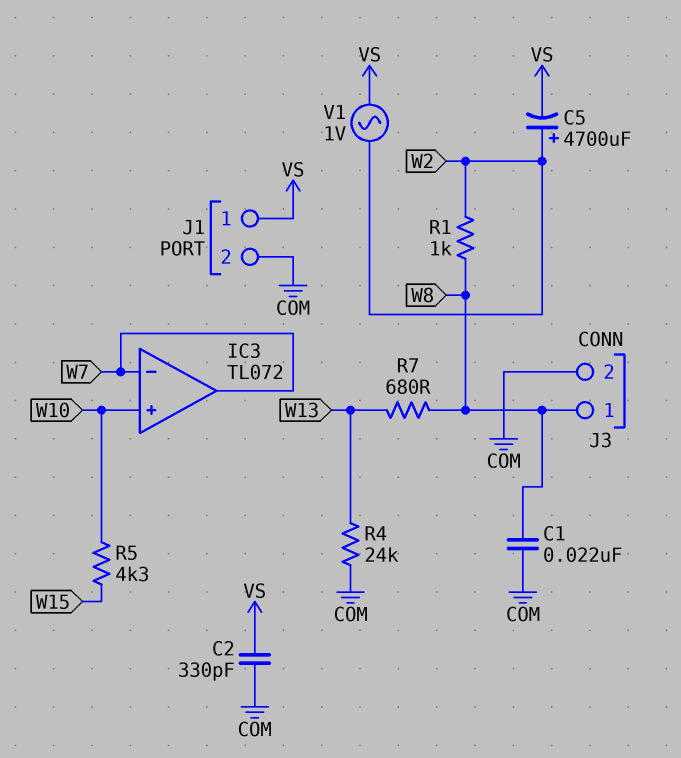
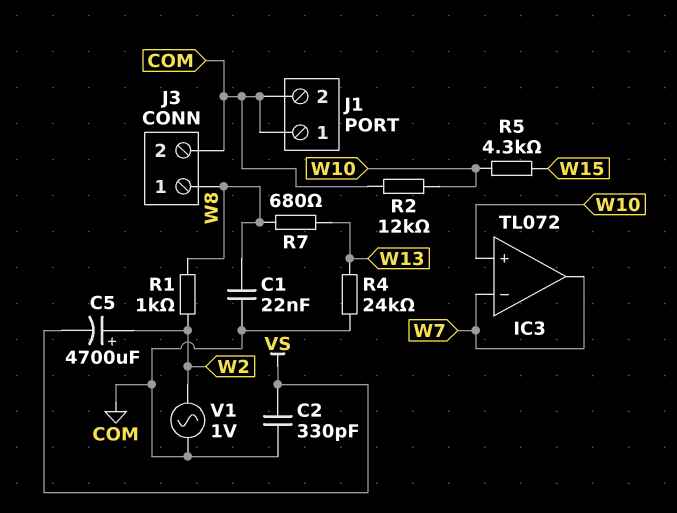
J1 pin 1: VS -> COM
R2: none -> 12k (COM, W10)
V1: AC 1V (VS, W2) -> AC 1V (COM, W2)

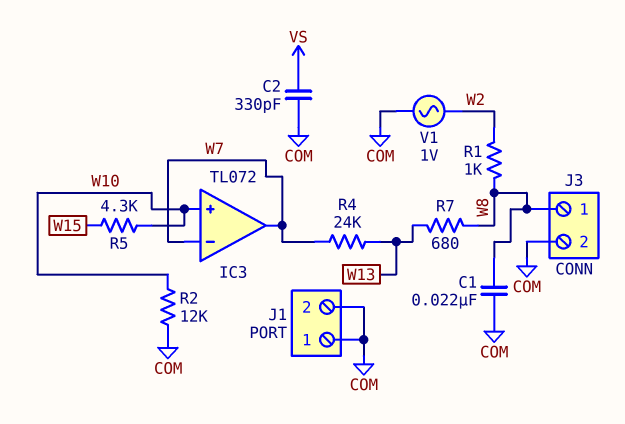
C5: 4700uF (plus W2, minus VS) -> none
R4: 24k (COM, W13) -> 24k (W7, W13)

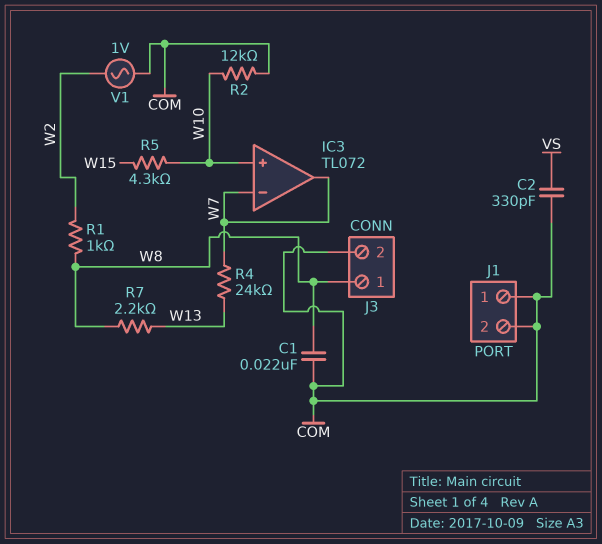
R7: 680 (W8, W13) -> 2.2k (W8, W13)

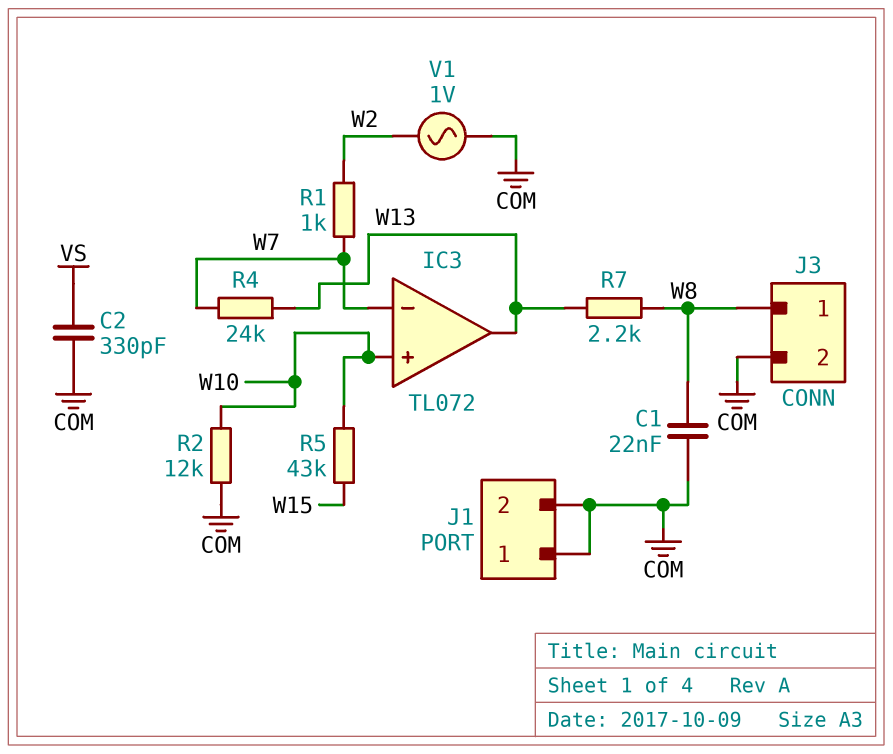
IC3 pin out: W7 -> W13
R1: 1k (W2, W8) -> 1k (W2, W7)
R5: 4.3k (W10, W15) -> 43k (W10, W15)

